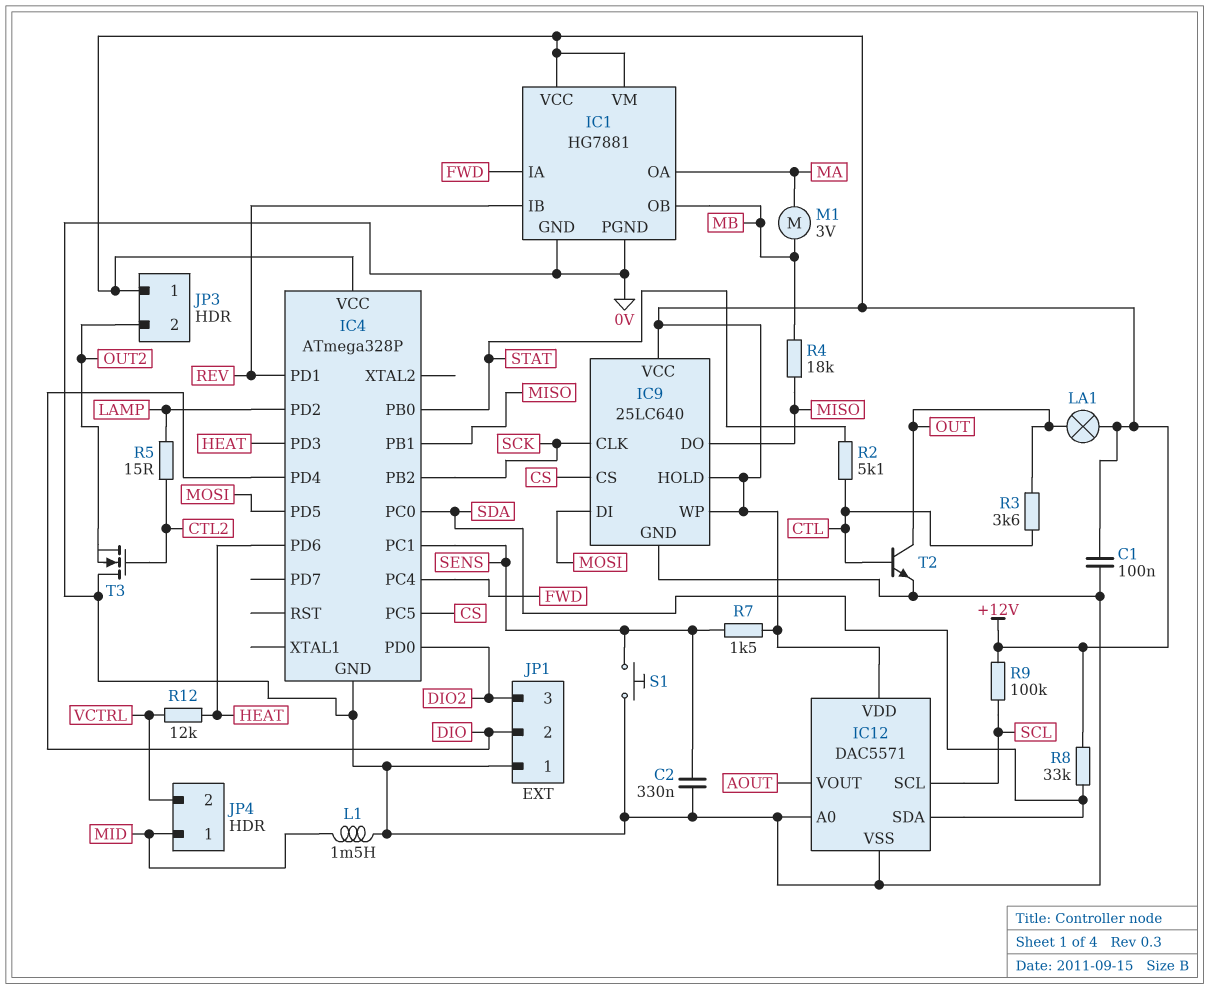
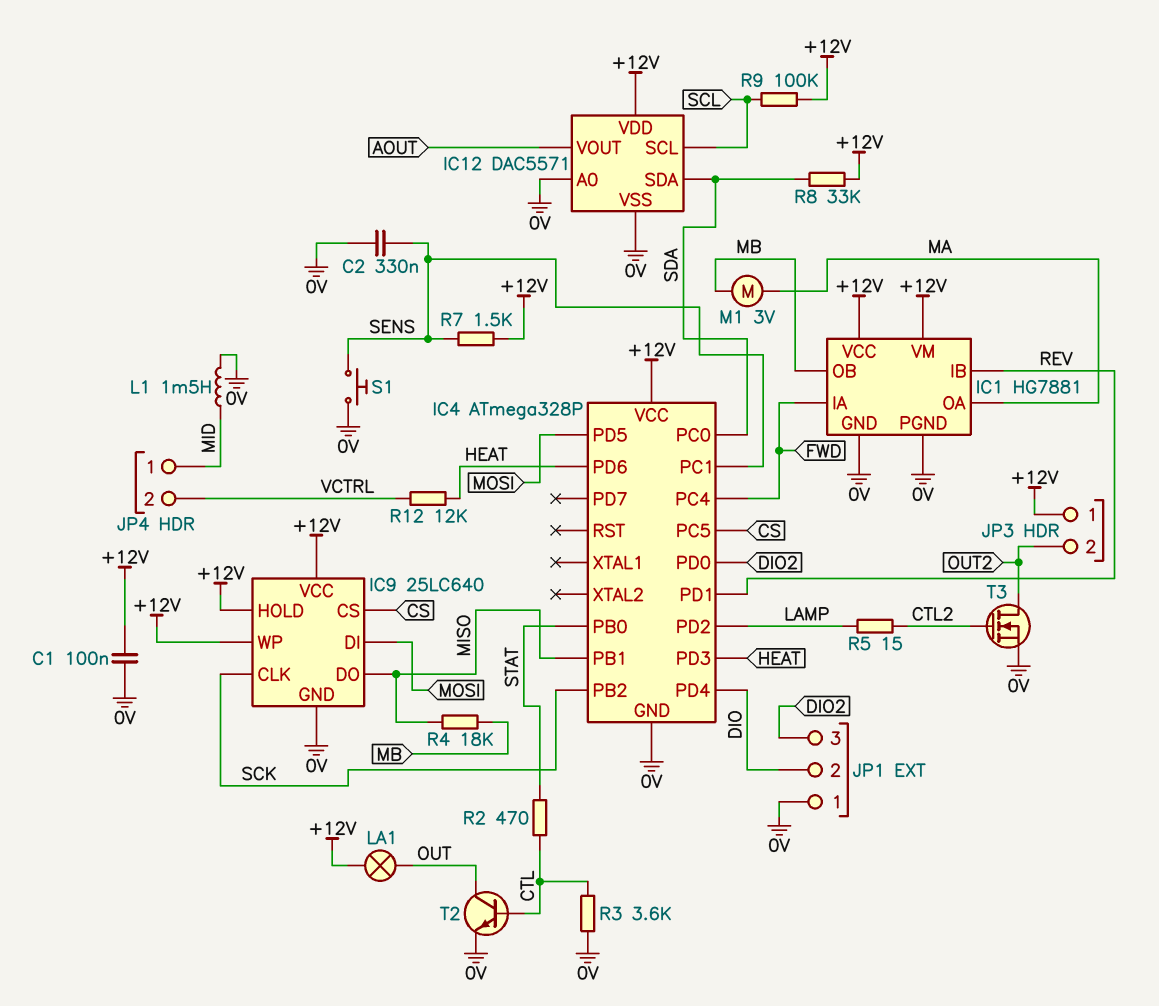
R2: 5.1k (CTL, STAT) -> 470 (CTL, STAT)
R3: 3.6k (CTL, OUT) -> 3.6k (0V, CTL)
T3: NMOS (G CTL2, D 0V, S OUT2) -> NMOS (G CTL2, D OUT2, S 0V)

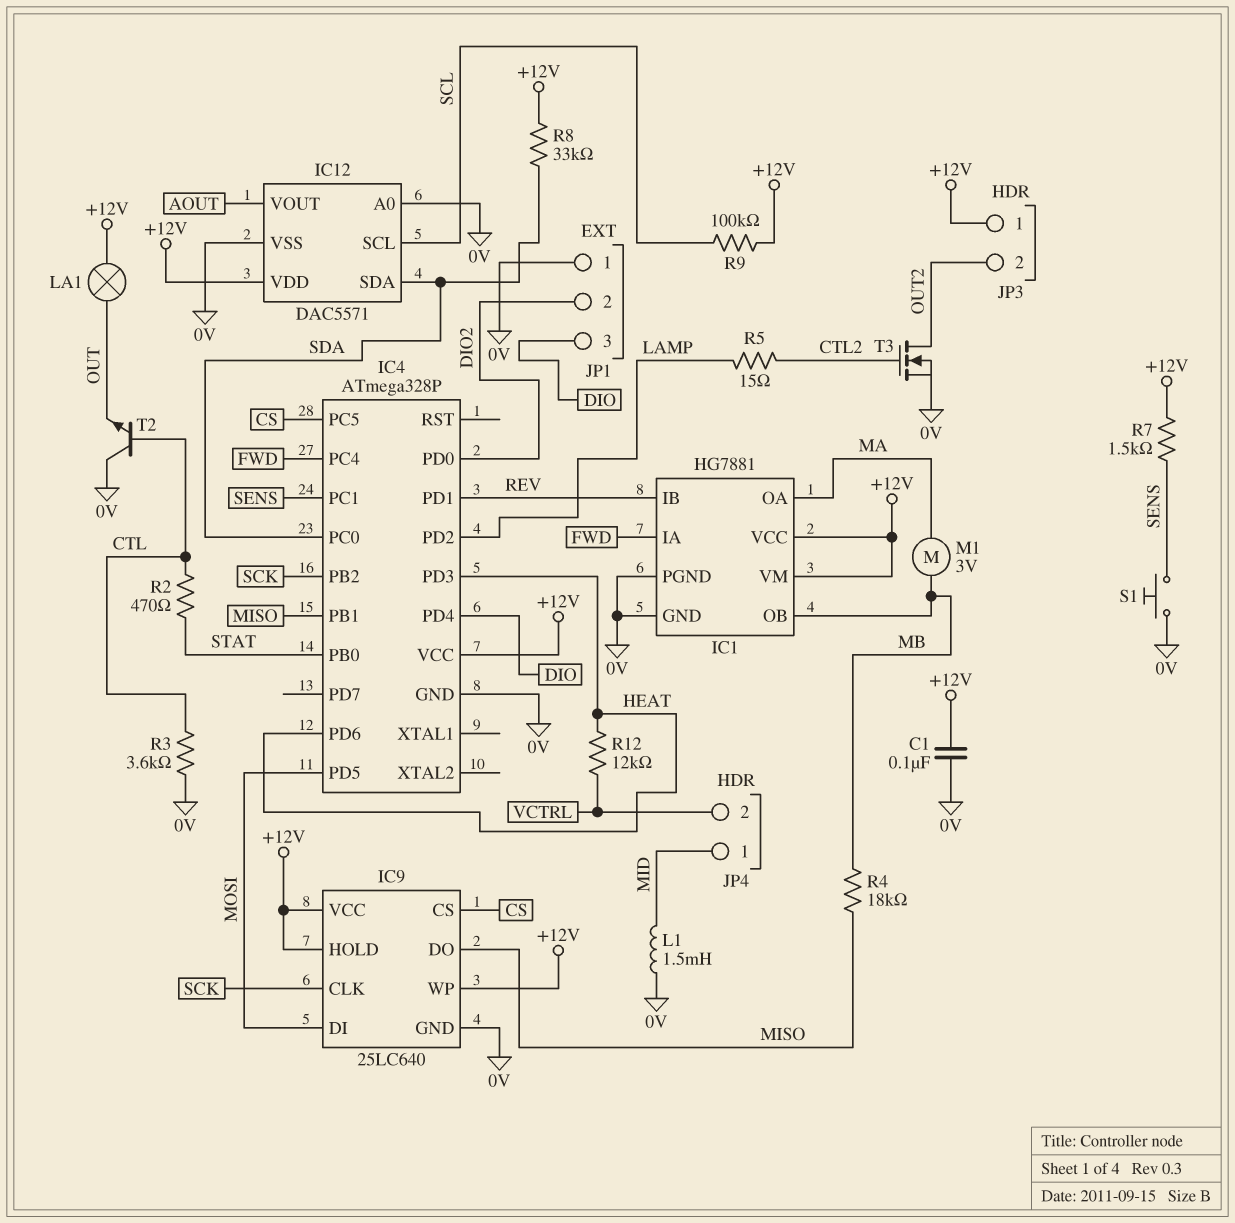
C2: 330nF (0V, SENS) -> none
JP1 pin 2: DIO -> DIO2
JP1 pin 3: DIO2 -> DIO
T2: NPN (B CTL, C OUT, E 0V) -> NPN (B CTL, C 0V, E OUT)

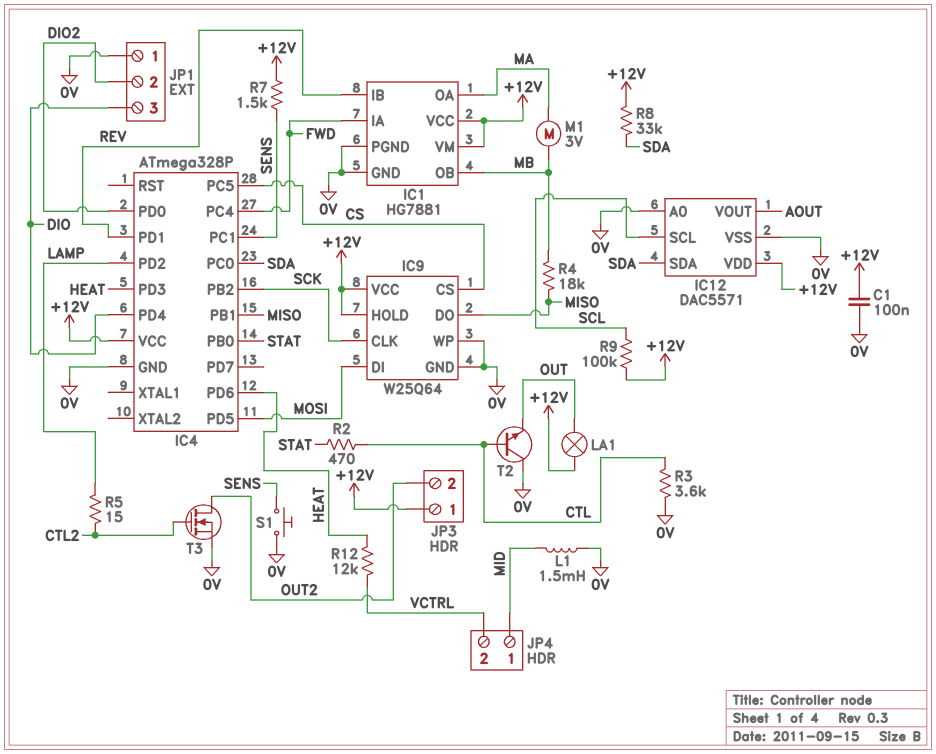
IC9: 25LC640 -> W25Q64
IC9 pin WP: +12V -> 0V

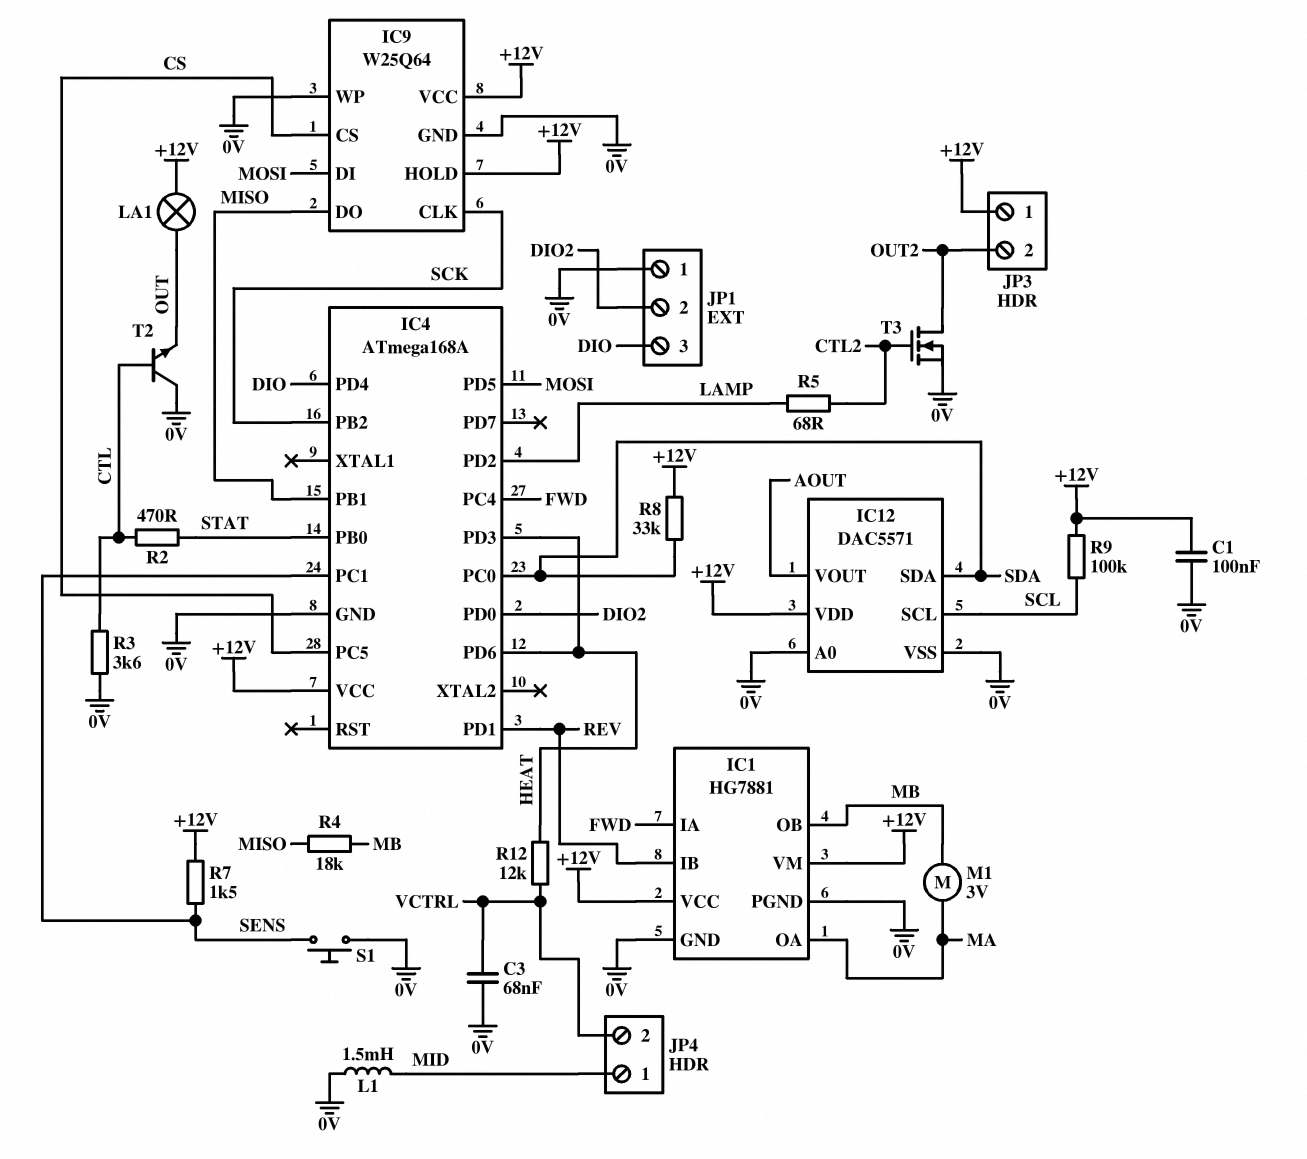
C3: none -> 68nF (0V, VCTRL)
IC4: ATmega328P -> ATmega168A
R5: 15 (CTL2, LAMP) -> 68 (CTL2, LAMP)

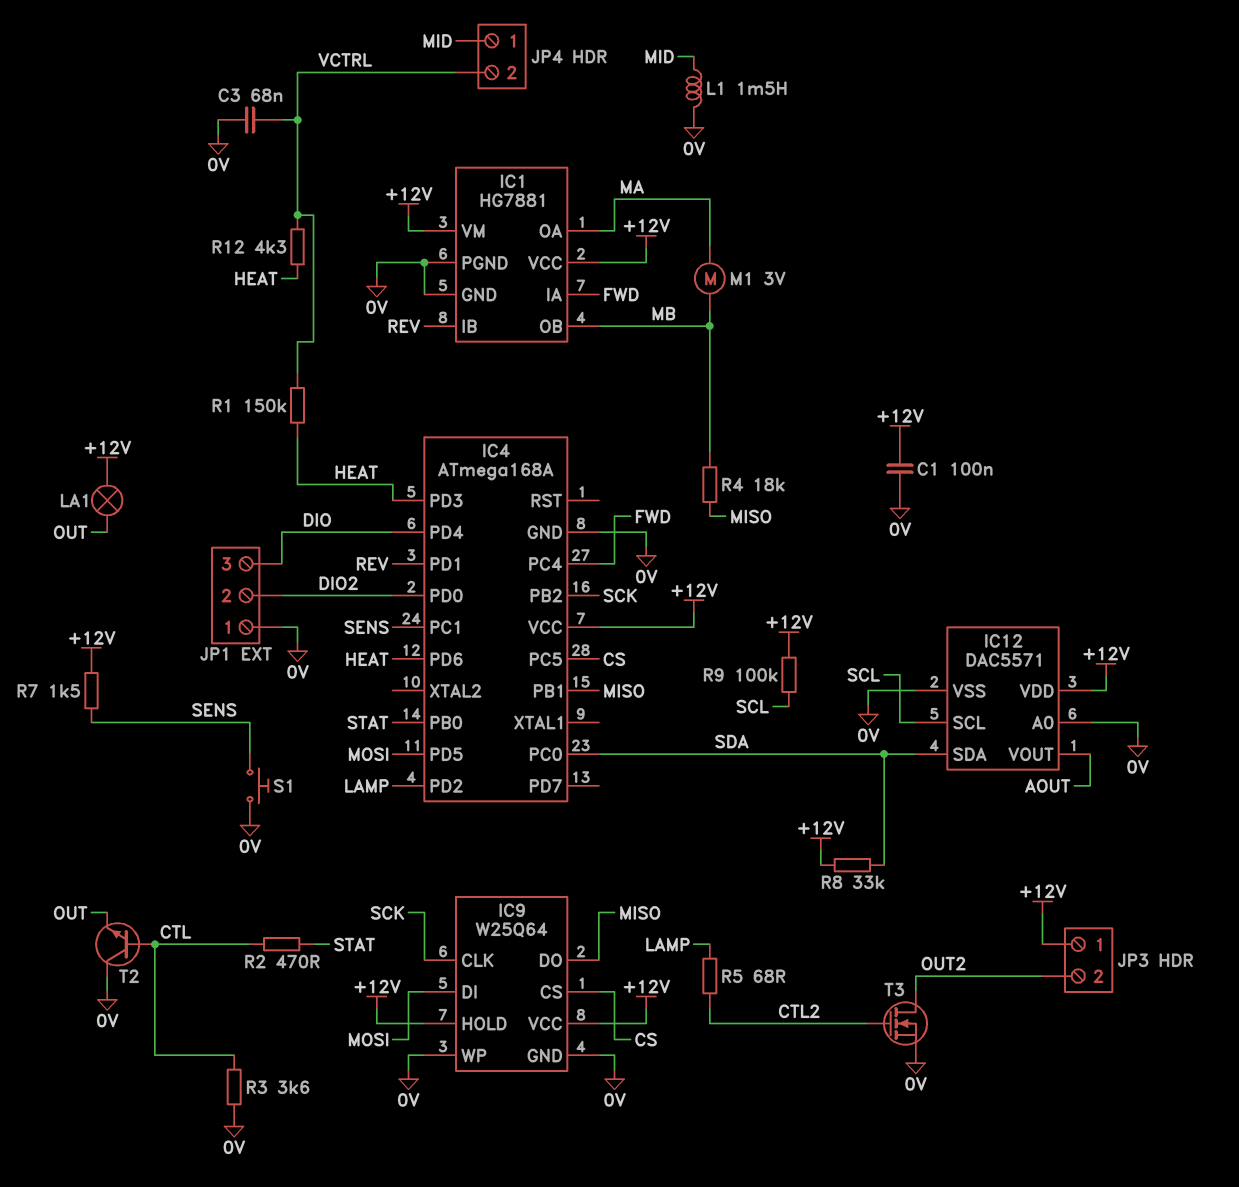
R1: none -> 150k (HEAT, VCTRL)
R12: 12k (HEAT, VCTRL) -> 4.3k (HEAT, VCTRL)

